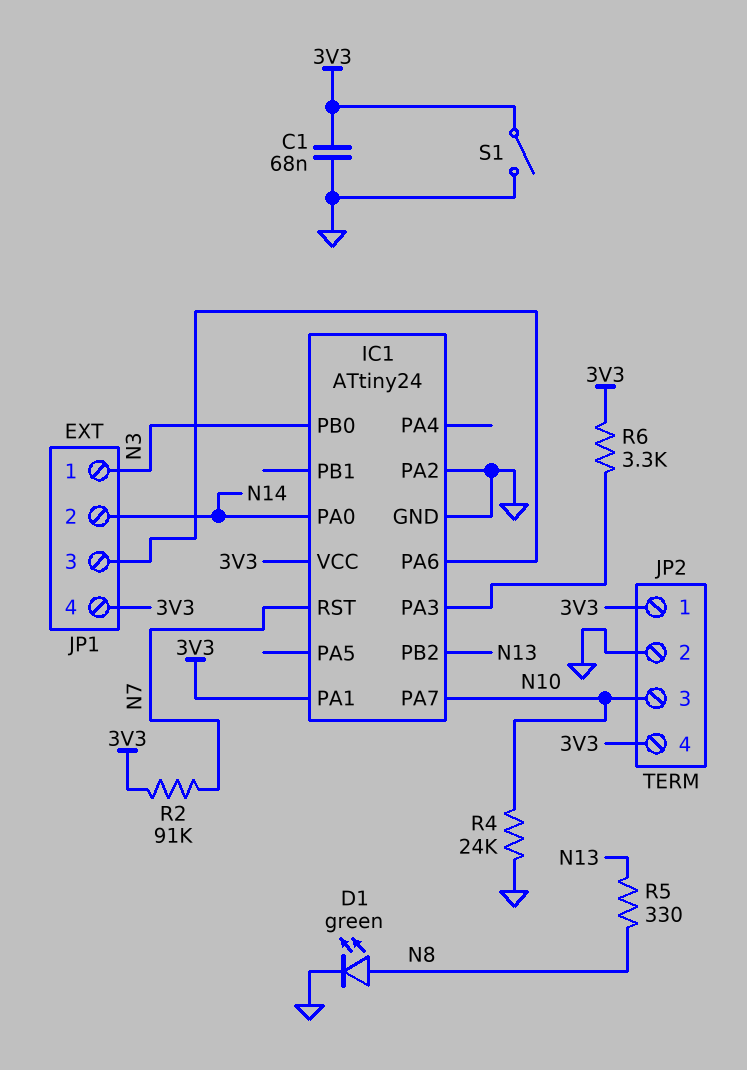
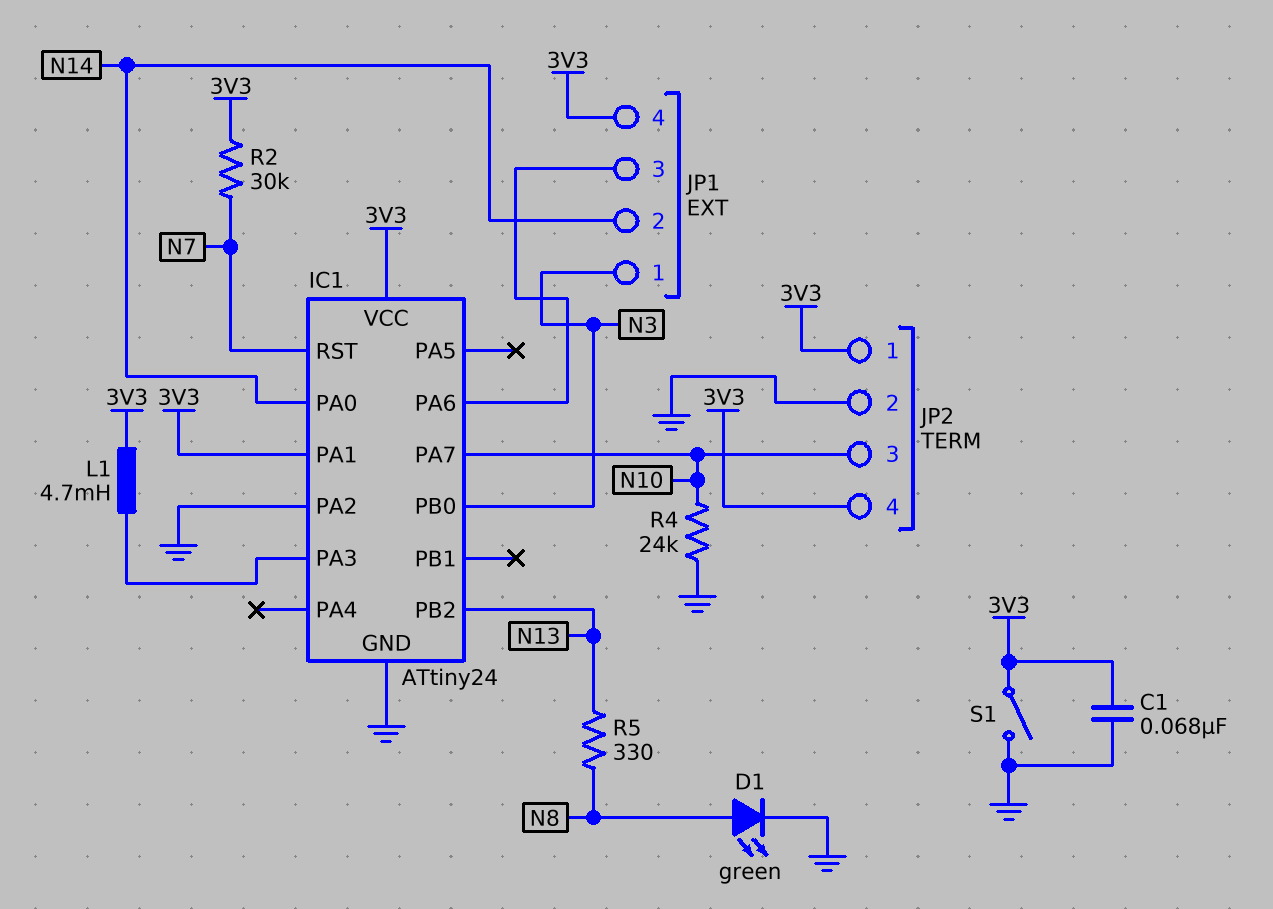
L1: none -> 4.7mH (3V3, IC1/PA3)
R2: 91k (3V3, N7) -> 30k (3V3, N7)
R6: 3.3k (3V3, IC1/PA3) -> none

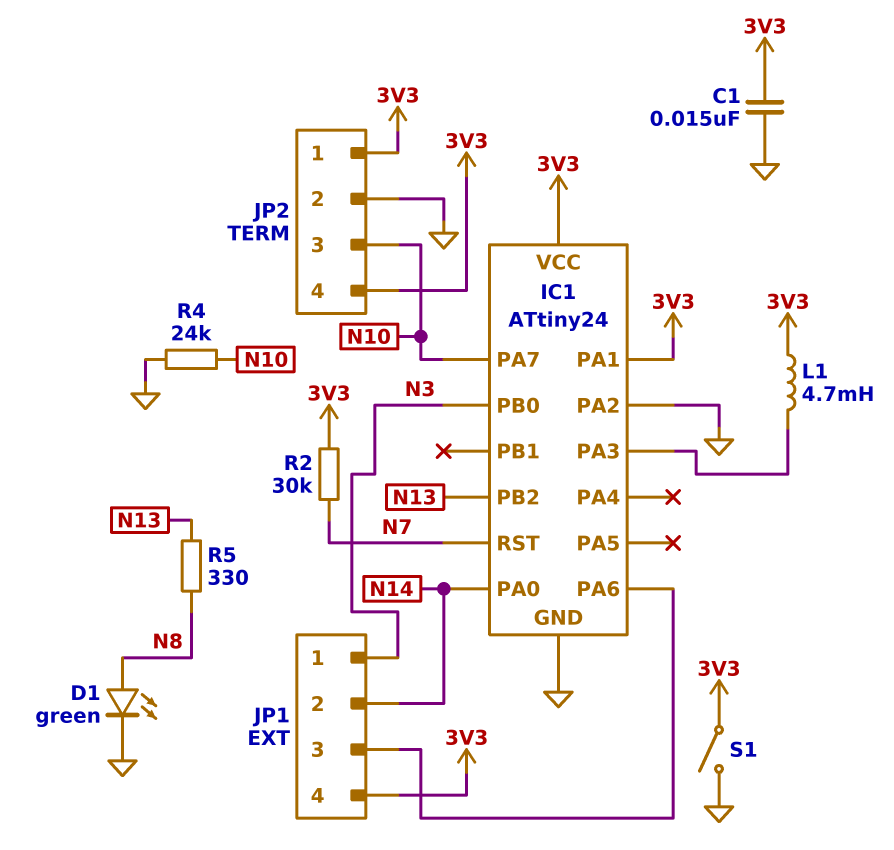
C1: 68nF (3V3, GND) -> 15nF (3V3, GND)

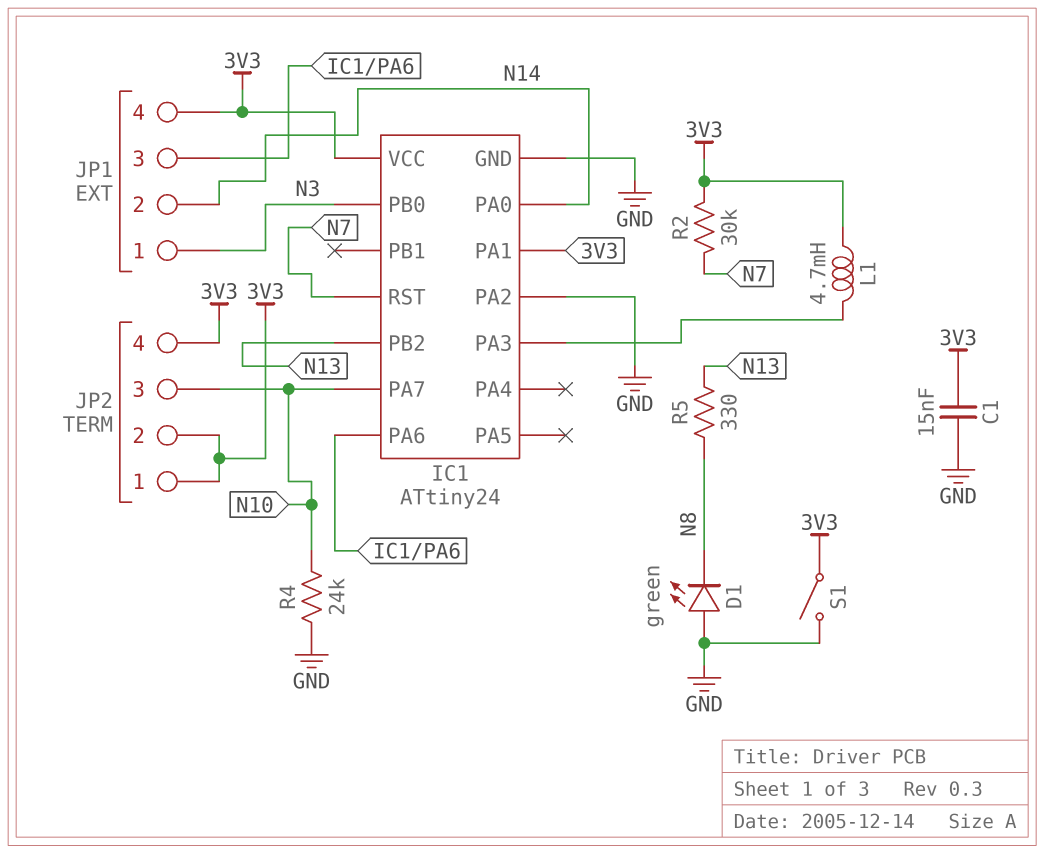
D1: LED green (A N8, K GND) -> LED green (A GND, K N8)
JP2 pin 2: GND -> 3V3

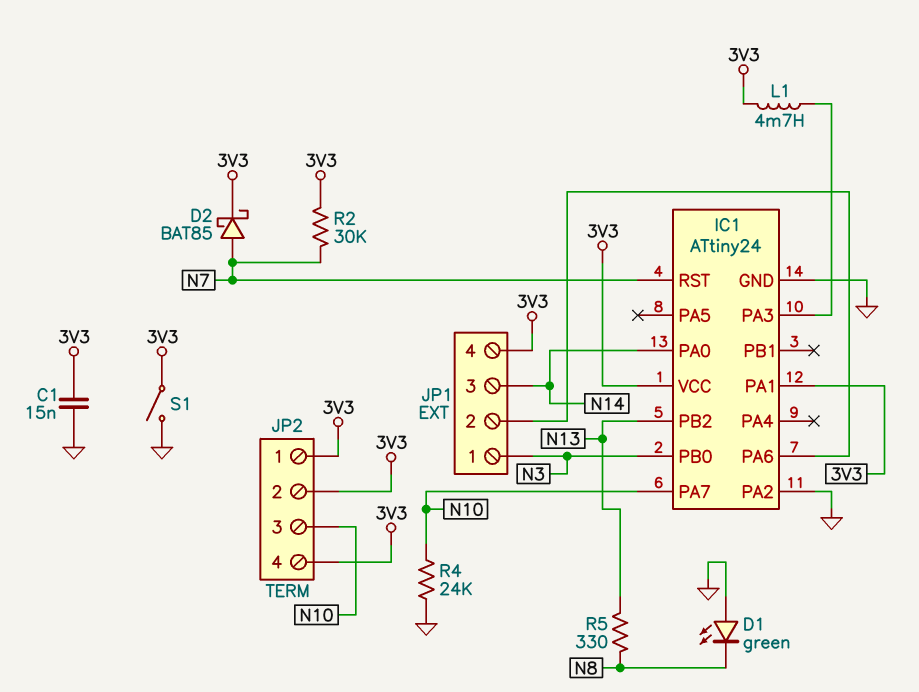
D2: none -> schottky BAT85 (A N7, K 3V3)
JP1 pin 2: N14 -> IC1/PA6
JP1 pin 3: IC1/PA6 -> N14

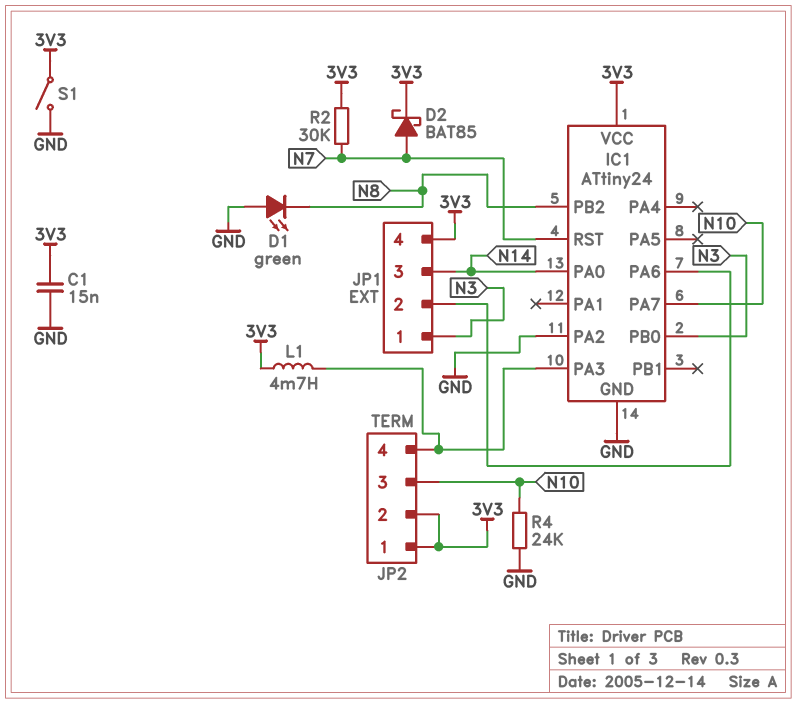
IC1 pin PA1: 3V3 -> none
IC1 pin PB2: N13 -> N8
JP2 pin 4: 3V3 -> IC1/PA3
R5: 330 (N8, N13) -> none

